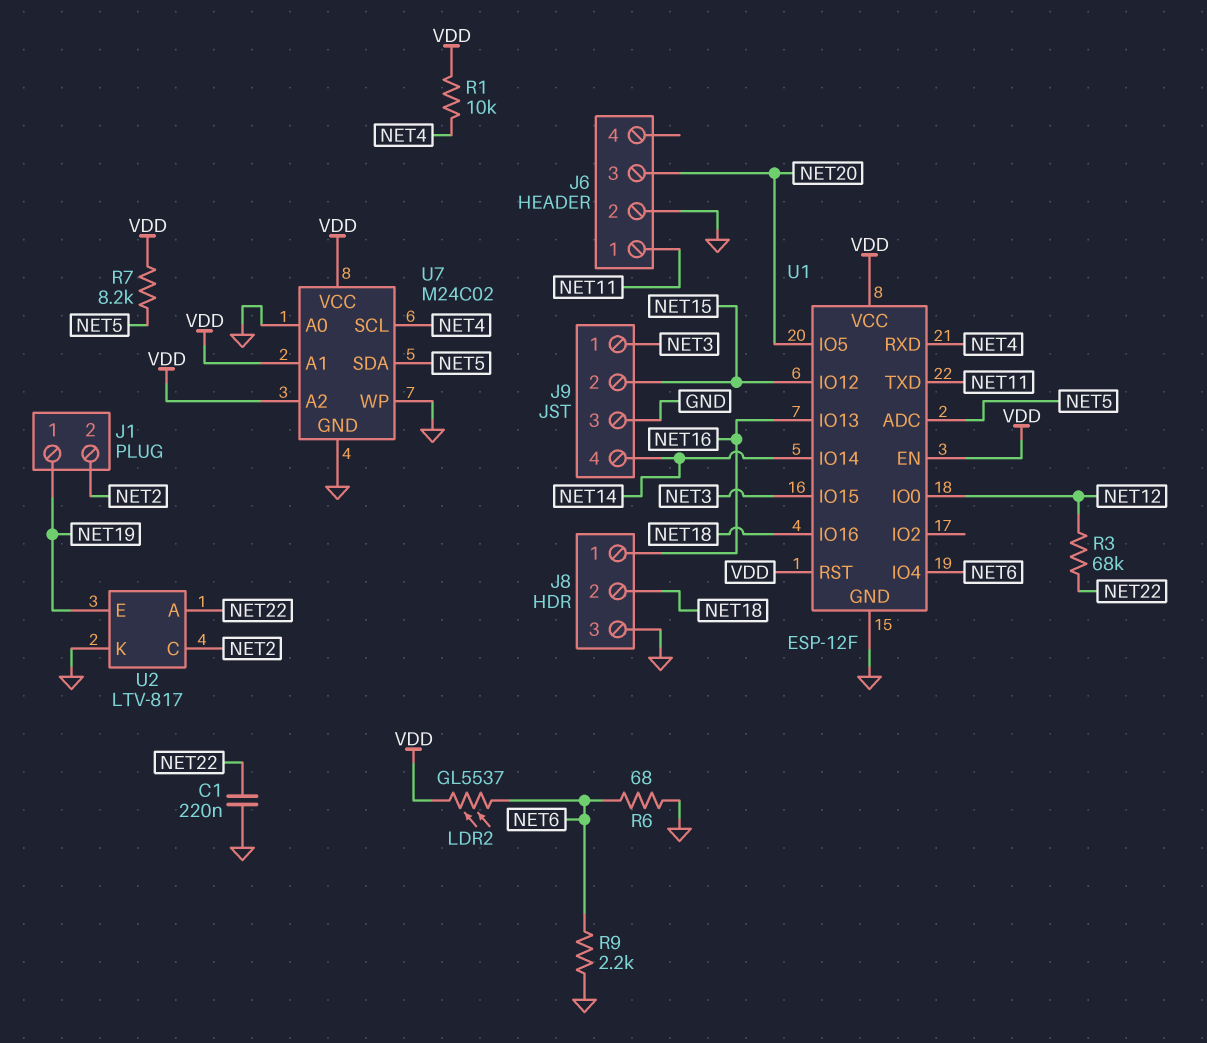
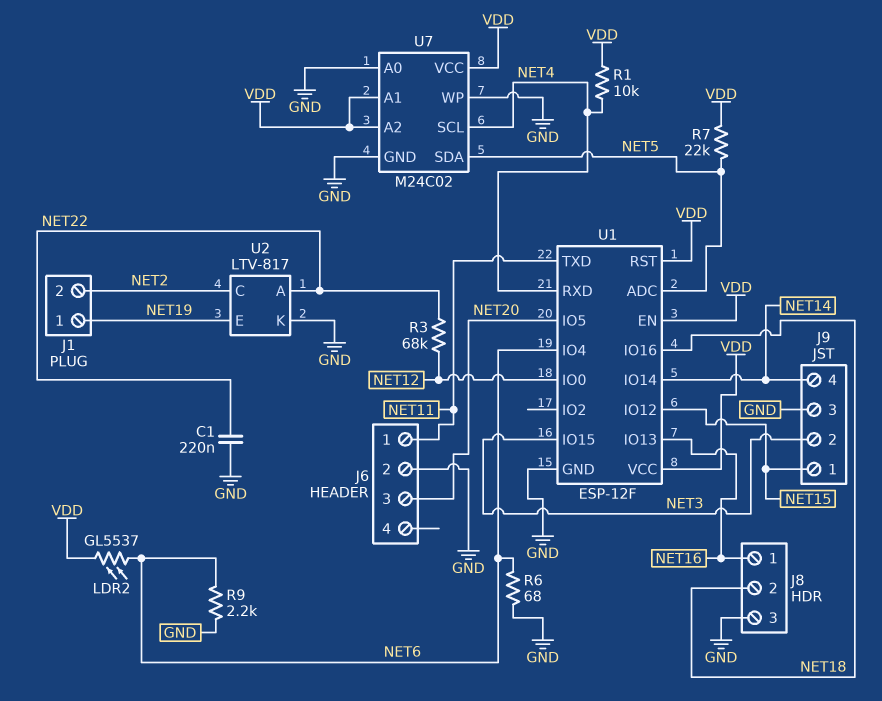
J9 pin 1: NET3 -> NET15
J9 pin 2: NET15 -> NET3
R7: 8.2k (NET5, VDD) -> 22k (NET5, VDD)

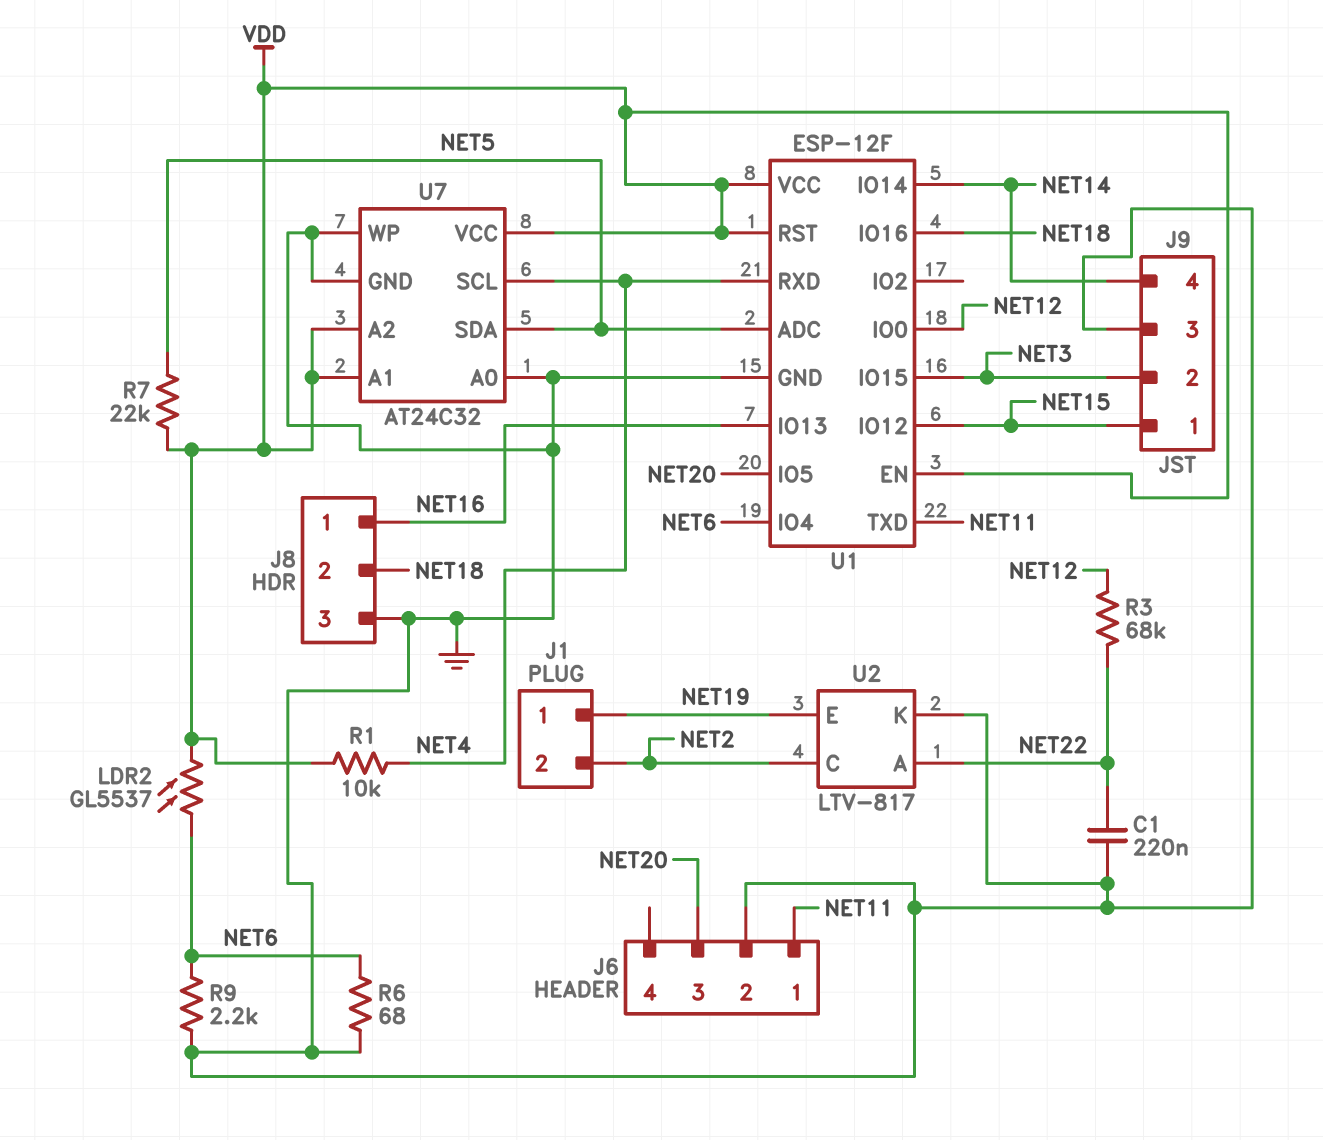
U7: M24C02 -> AT24C32

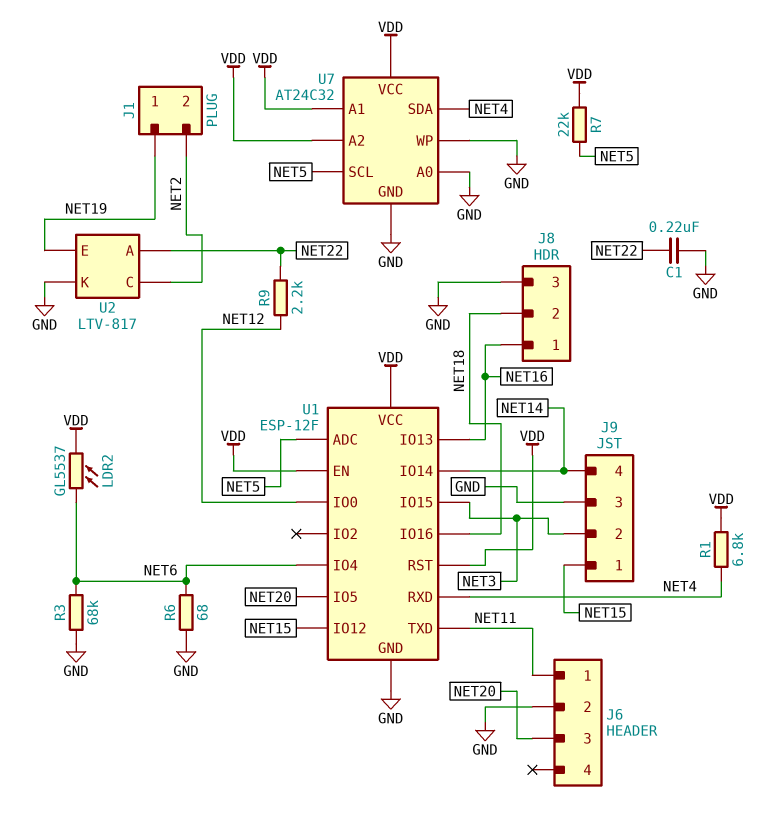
R1: 10k (NET4, VDD) -> 6.8k (NET4, VDD)
R3: 68k (NET12, NET22) -> 68k (GND, NET6)
R9: 2.2k (GND, NET6) -> 2.2k (NET12, NET22)
U7 pin SCL: NET4 -> NET5
U7 pin SDA: NET5 -> NET4

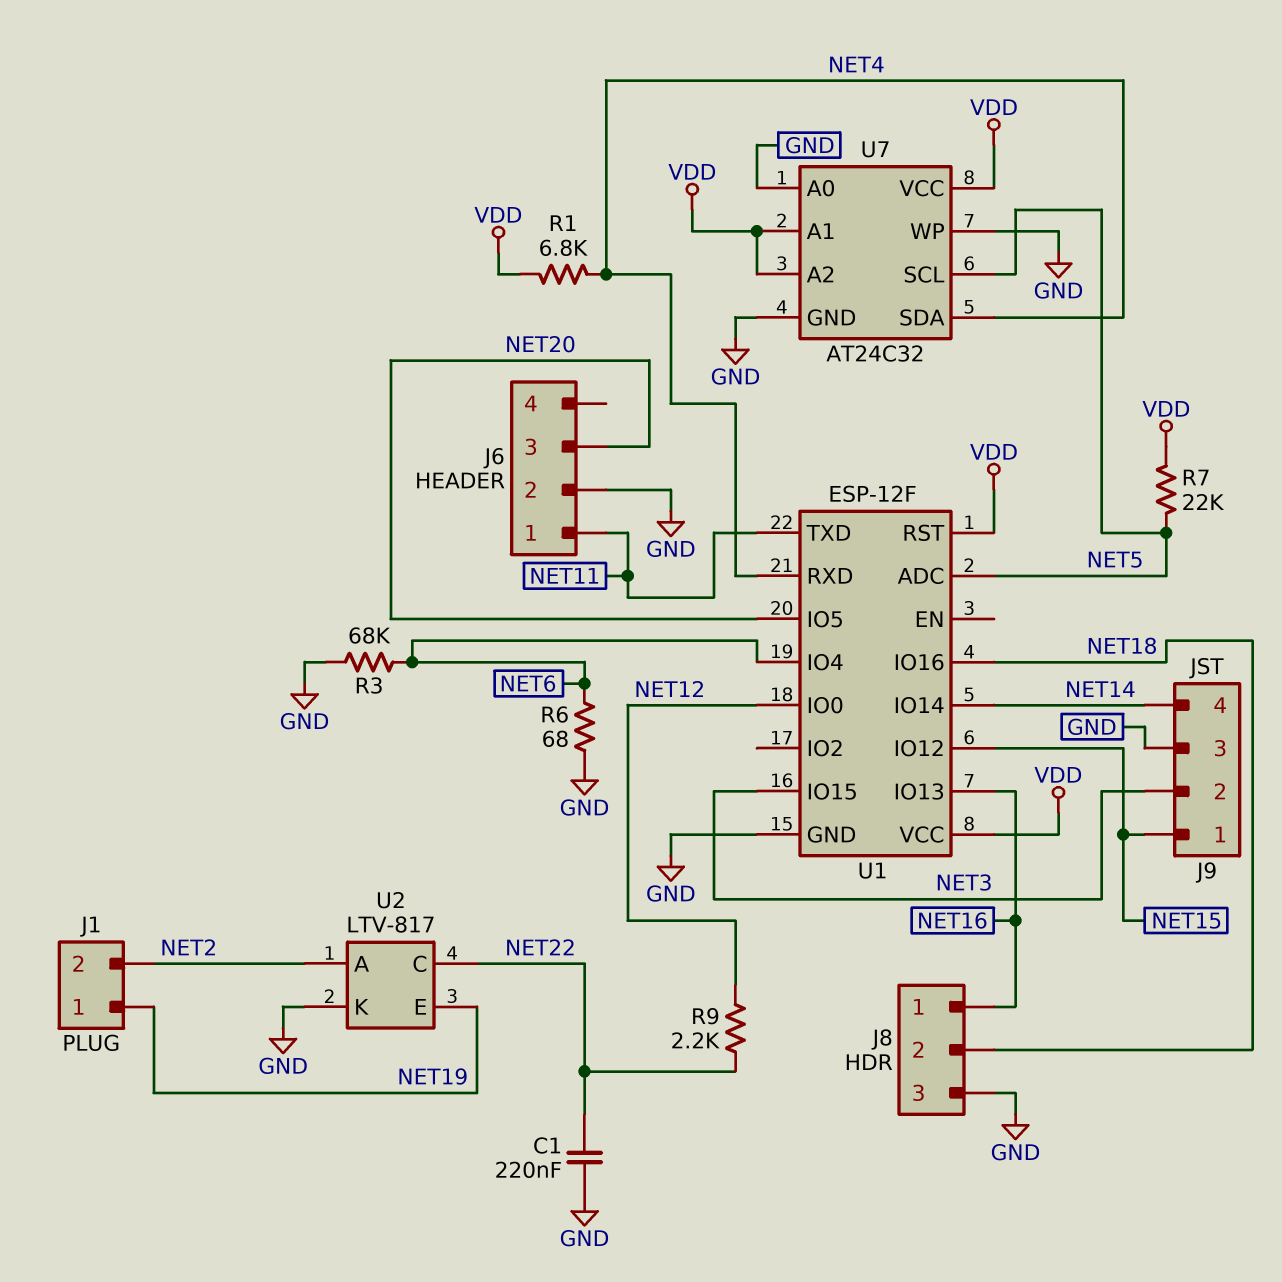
LDR2: GL5537 (NET6, VDD) -> none
U1 pin EN: VDD -> none
U2 pin A: NET22 -> NET2
U2 pin C: NET2 -> NET22

